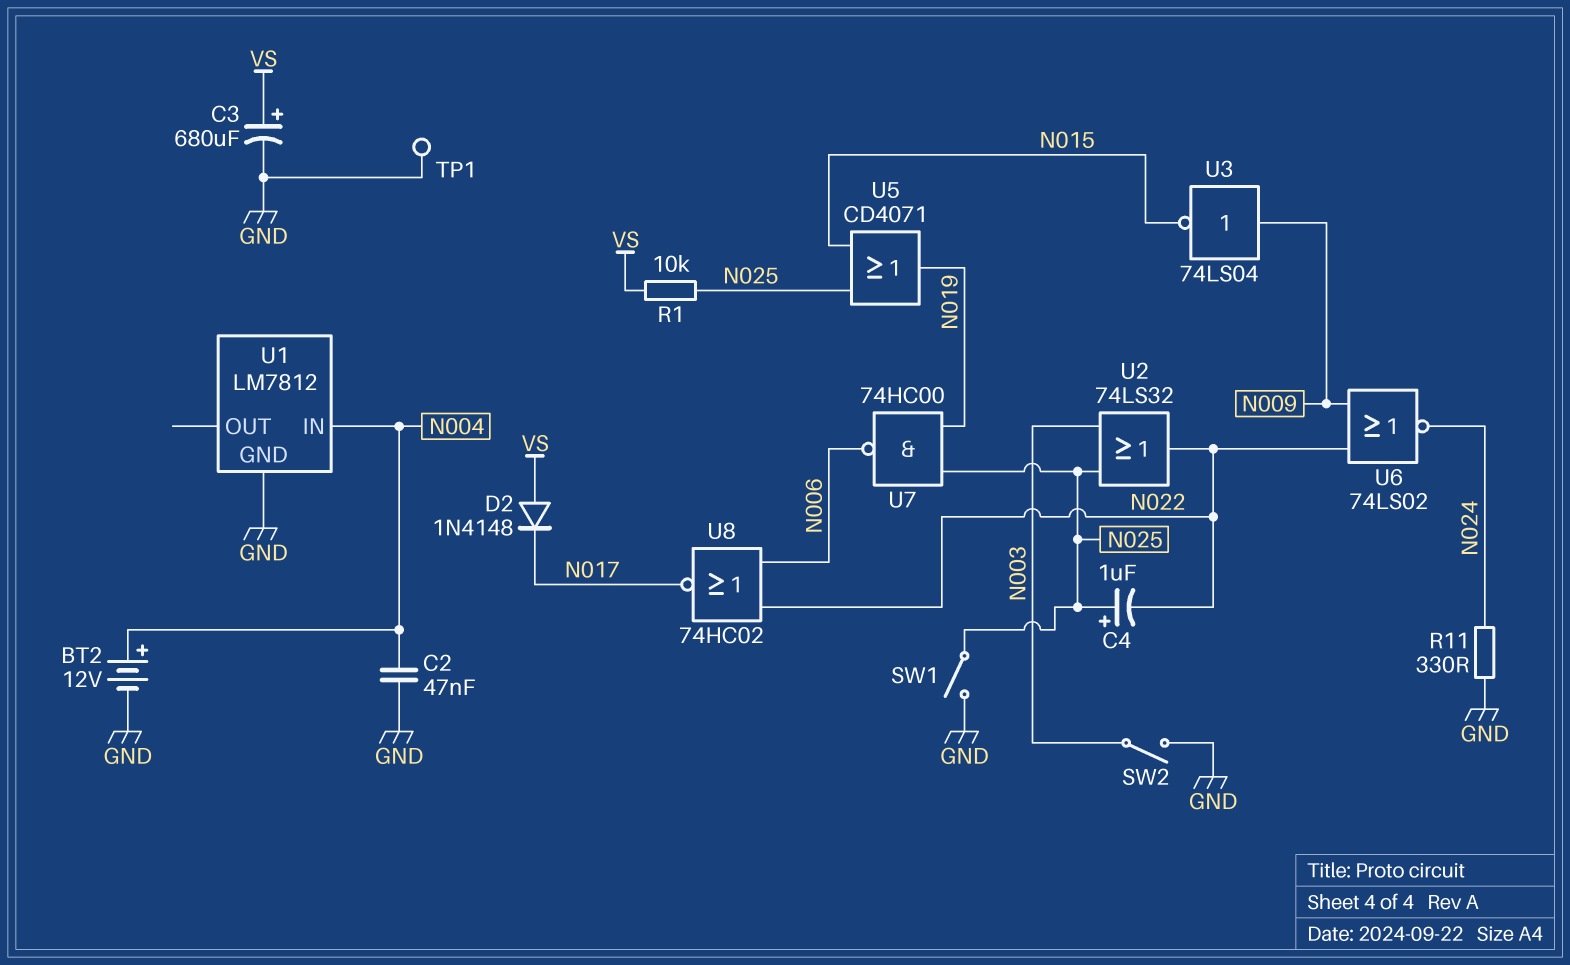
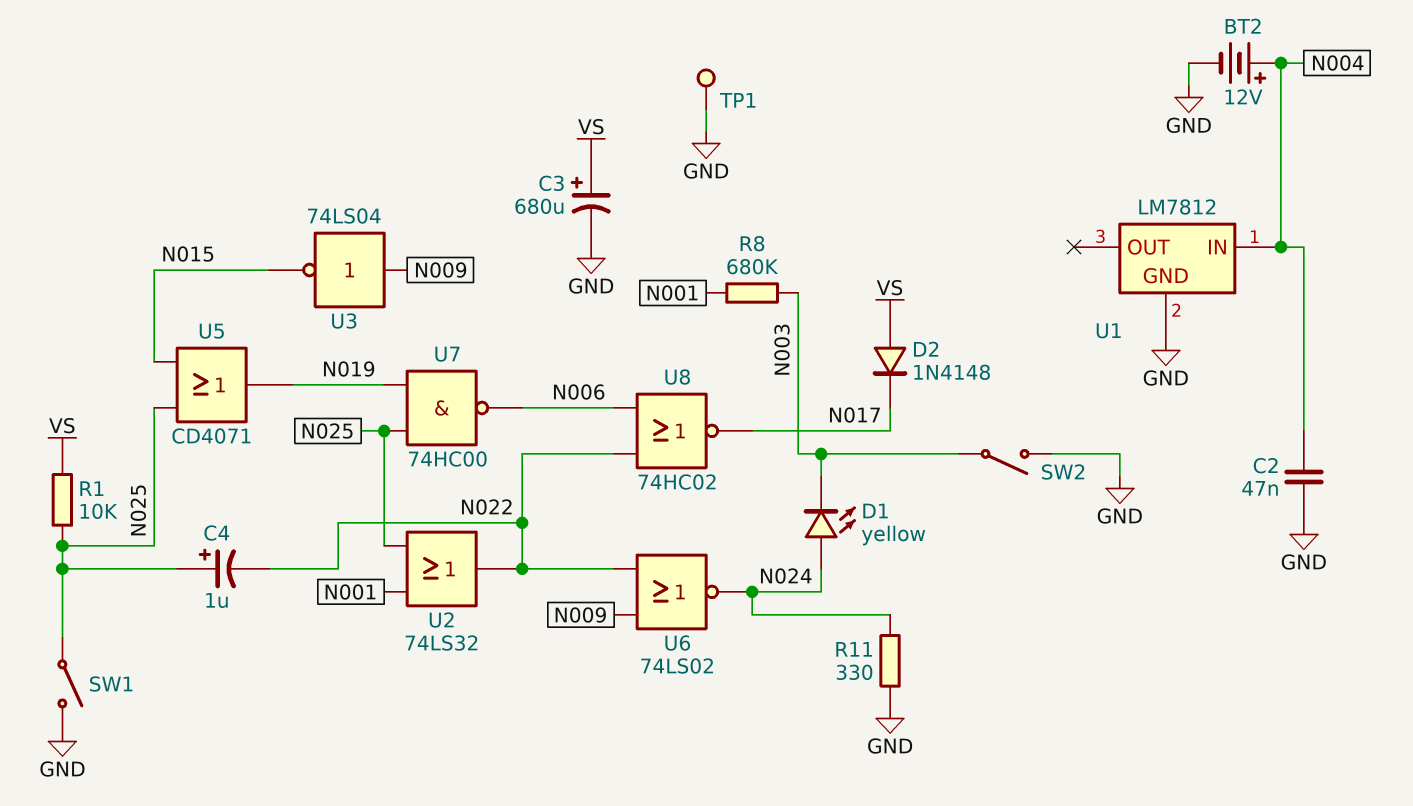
D1: none -> LED yellow (A N024, K N003)
R8: none -> 680k (N001, N003)
U2: OR 74LS32 (in N003, in N025, out N022) -> OR 74LS32 (in N001, in N025, out N022)

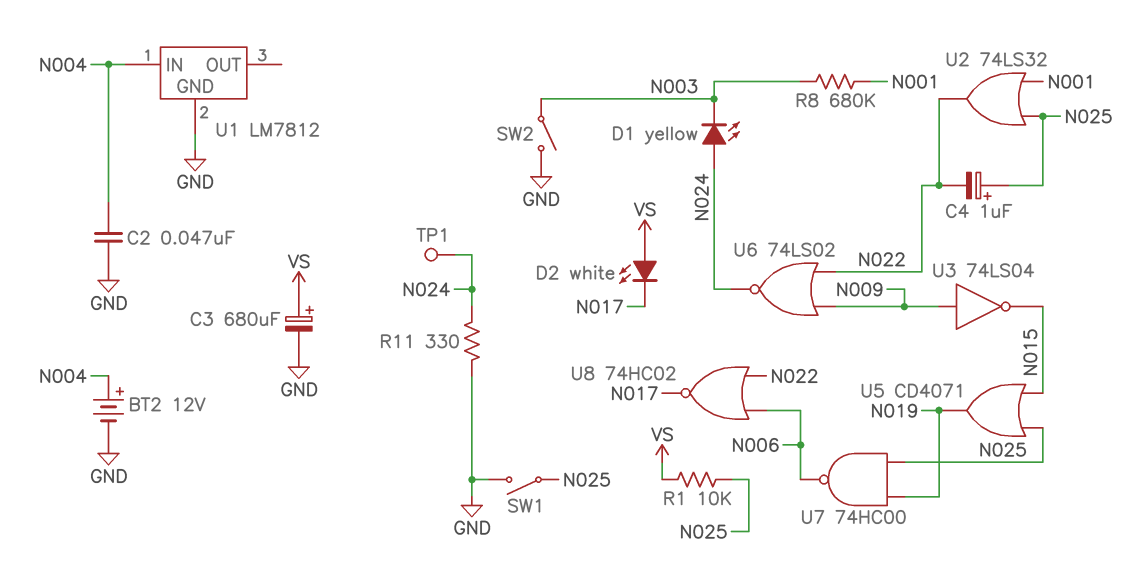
D2: diode 1N4148 (A VS, K N017) -> LED white (A VS, K N017)
TP1: test point (GND) -> test point (N024)

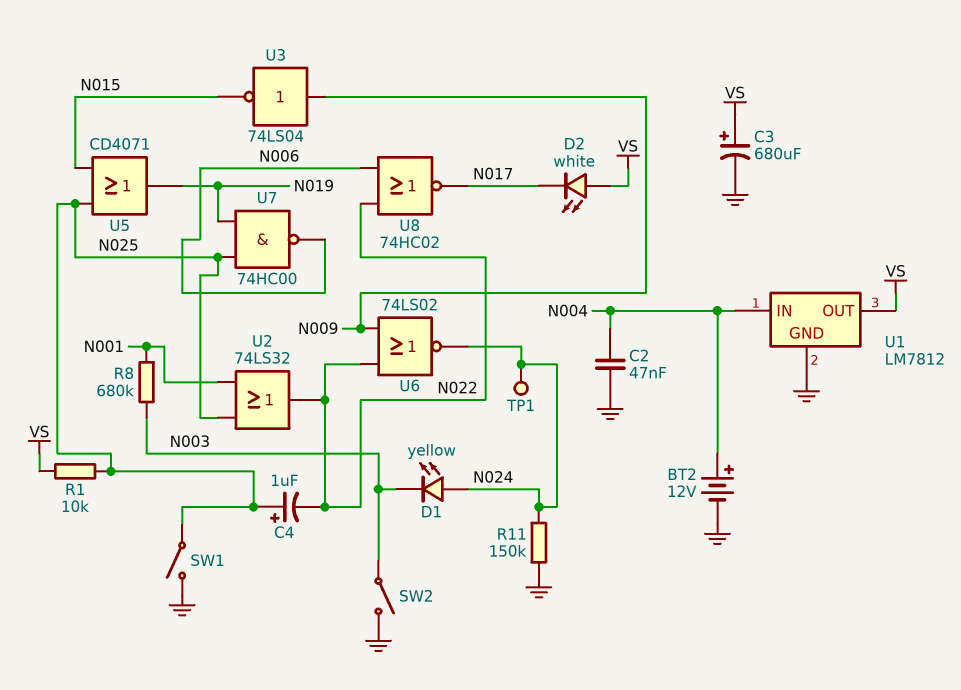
R11: 330 (GND, N024) -> 150k (GND, N024)
U1 pin OUT: none -> VS

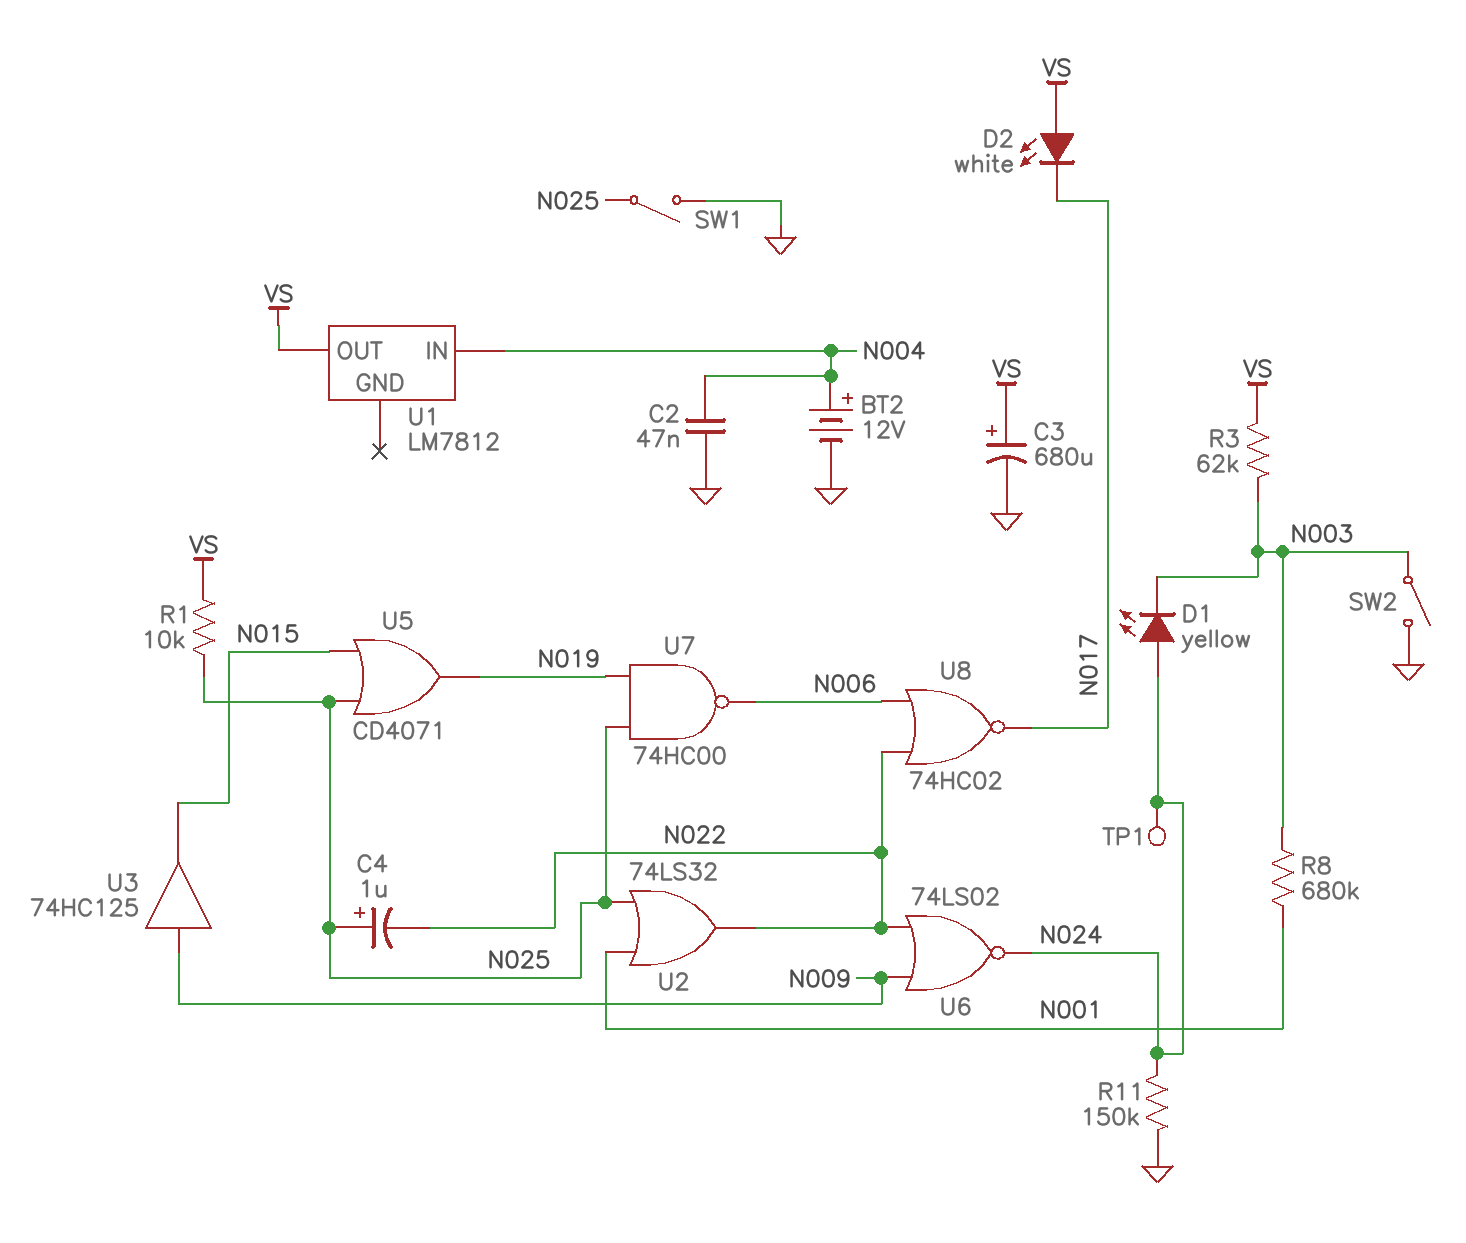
R3: none -> 62k (N003, VS)
U1 pin GND: GND -> none
U3: NOT 74LS04 (in N009, out N015) -> buffer 74HC125 (in N009, out N015)

